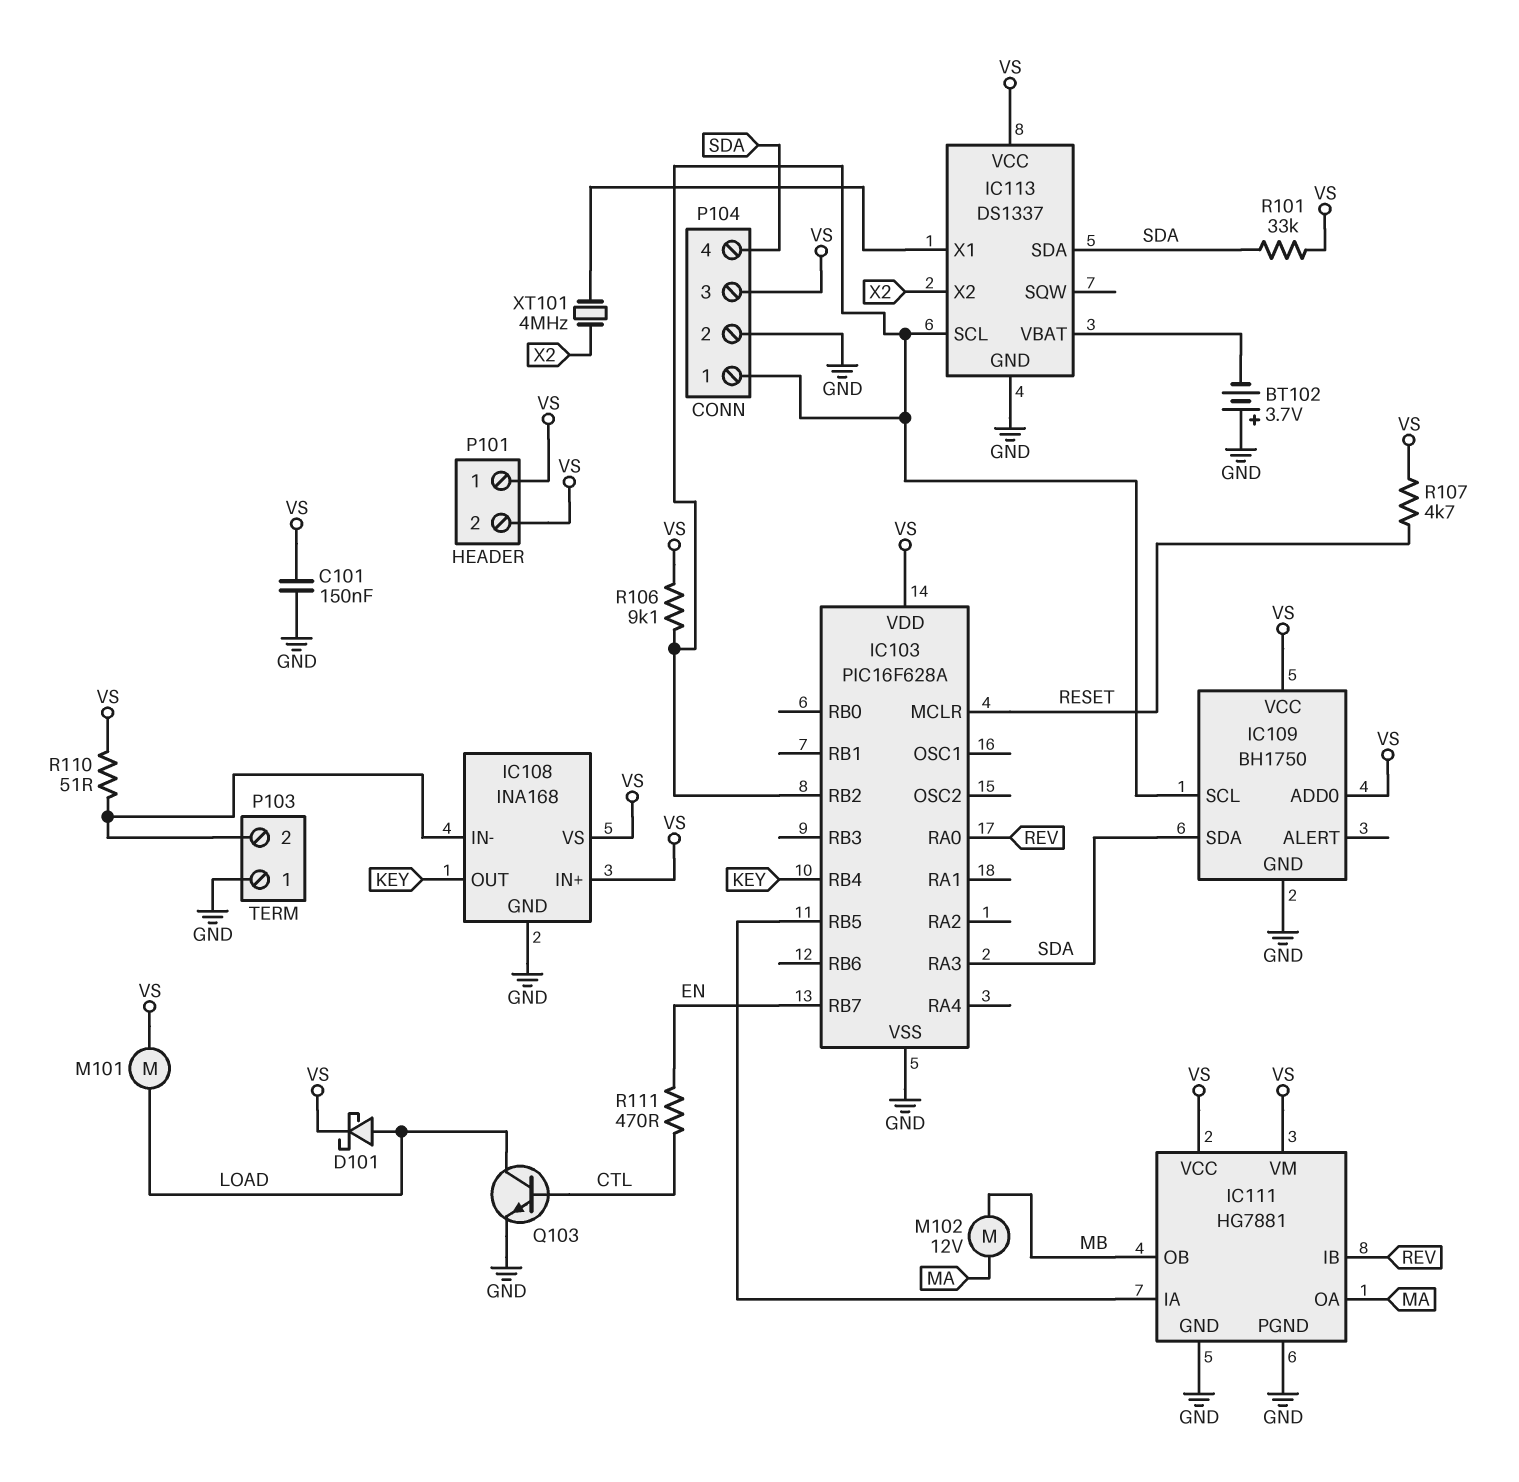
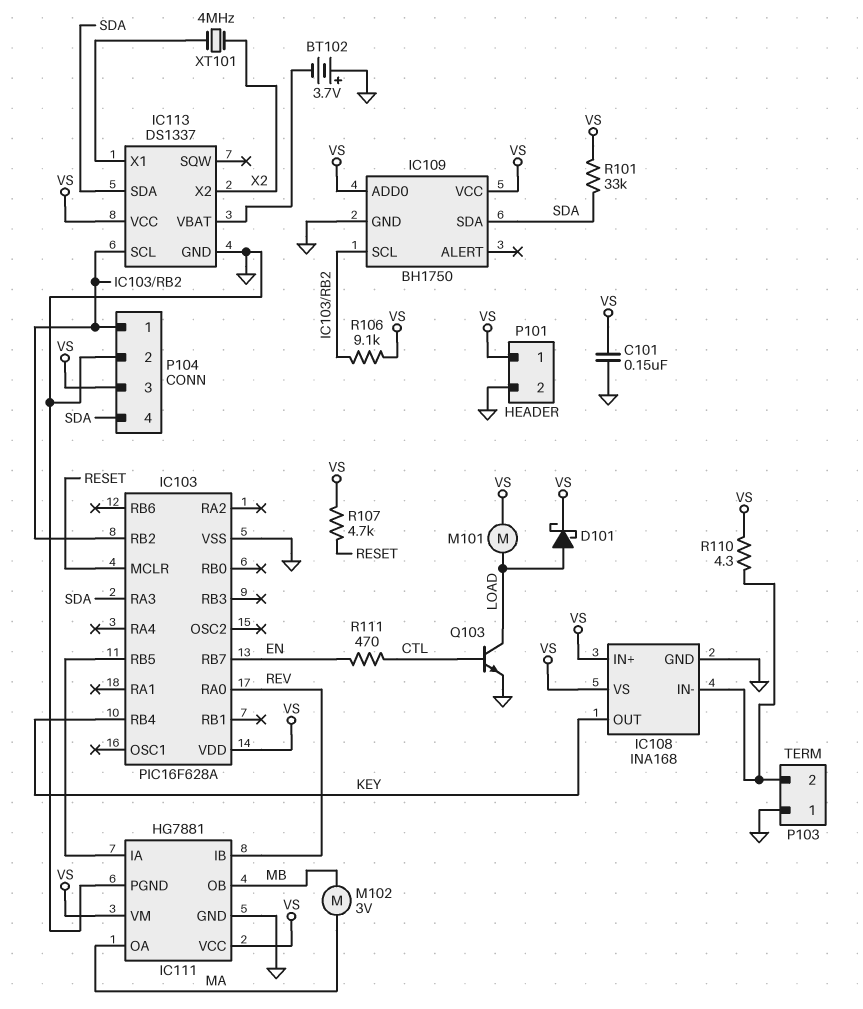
M102: motor 12V (MA, MB) -> motor 3V (MA, MB)
P101 pin 2: VS -> GND
R110: 51 (IC108/IN-, VS) -> 4.3 (IC108/IN-, VS)

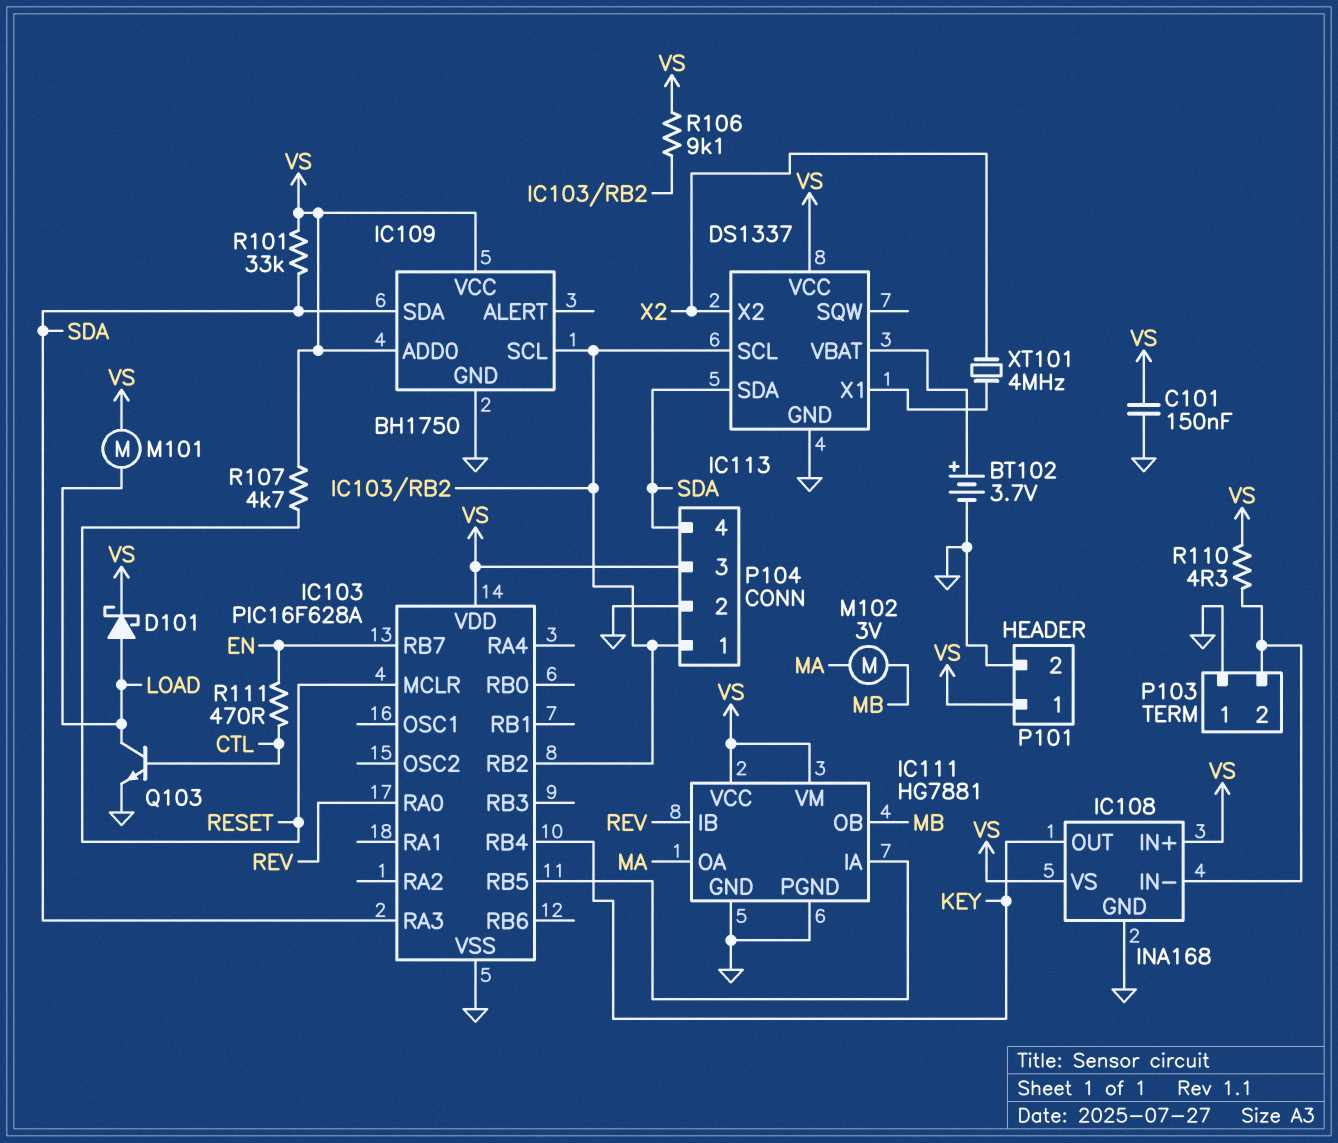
BT102: 3.7V (plus GND, minus IC113/VBAT) -> 3.7V (plus IC113/VBAT, minus GND)

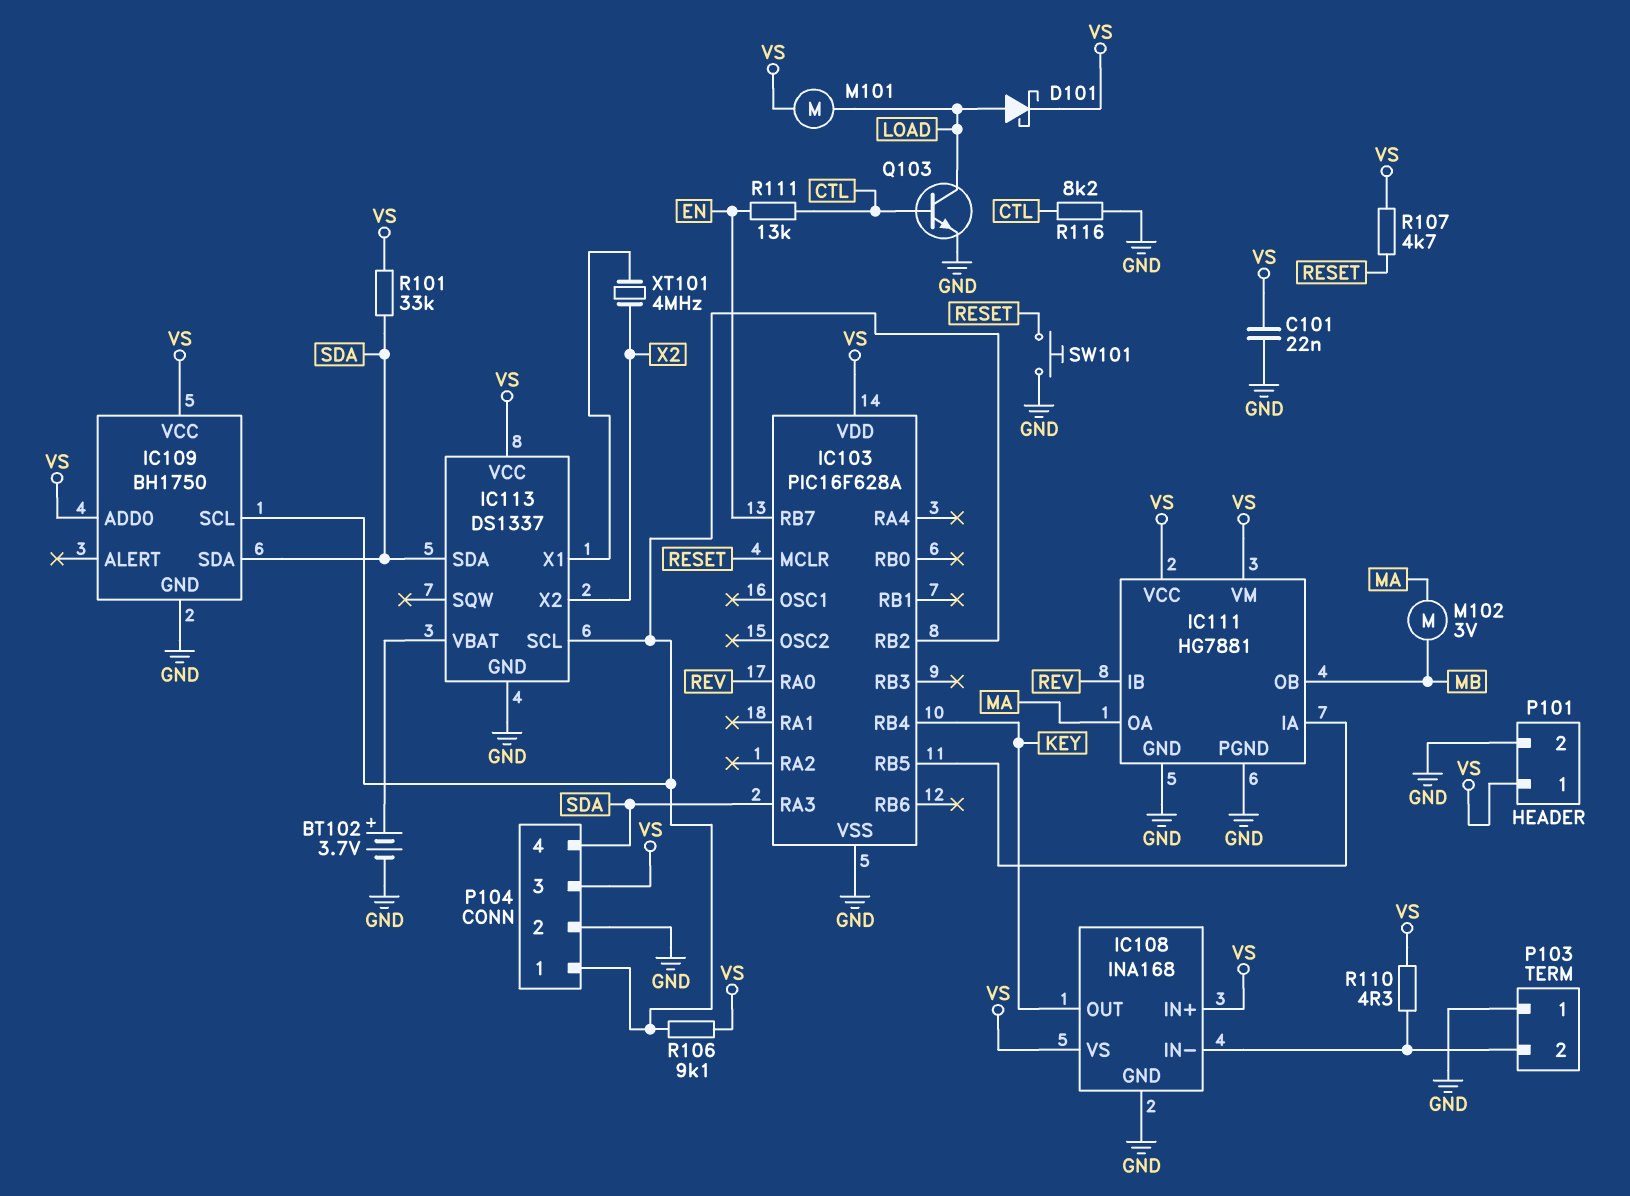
C101: 150nF (GND, VS) -> 22nF (GND, VS)
R111: 470 (CTL, EN) -> 13k (CTL, EN)
R116: none -> 8.2k (CTL, GND)
SW101: none -> button (GND, RESET)

